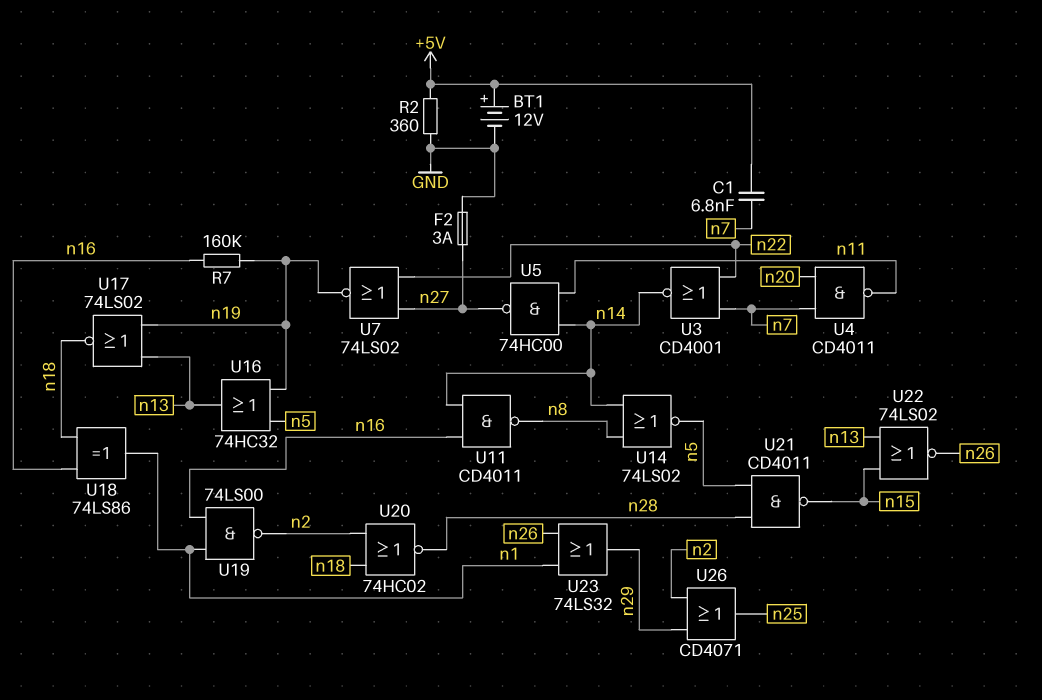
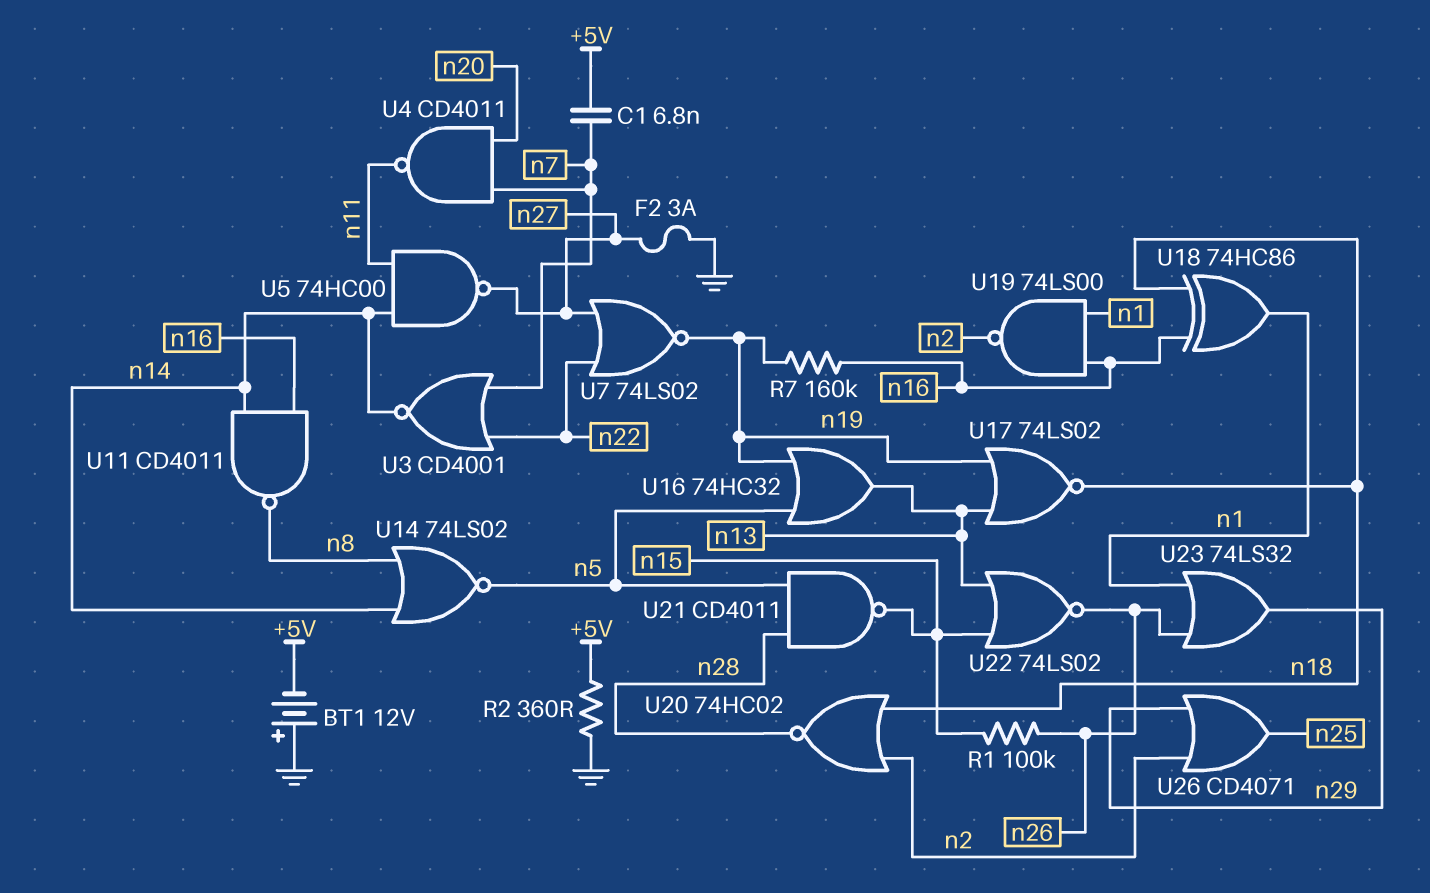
BT1: 12V (plus +5V, minus GND) -> 12V (plus GND, minus +5V)
R1: none -> 100k (n15, n26)
U18: XOR 74LS86 (in n16, in n18, out n1) -> XOR 74HC86 (in n16, in n18, out n1)

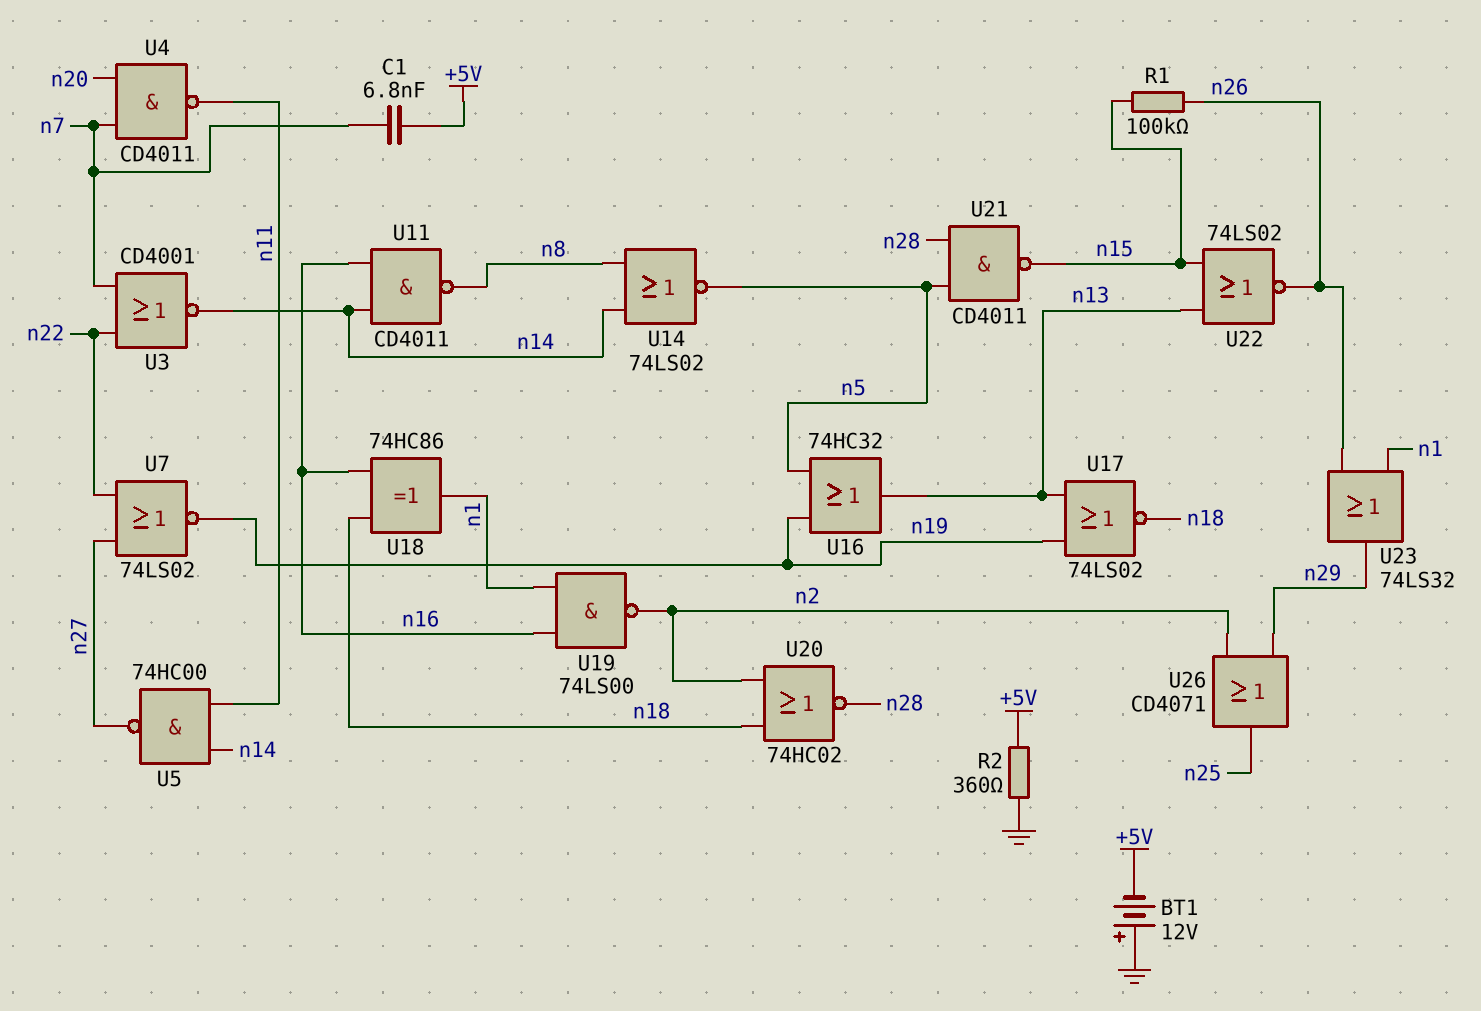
F2: 3A (GND, n27) -> none
R7: 160k (n16, n19) -> none

